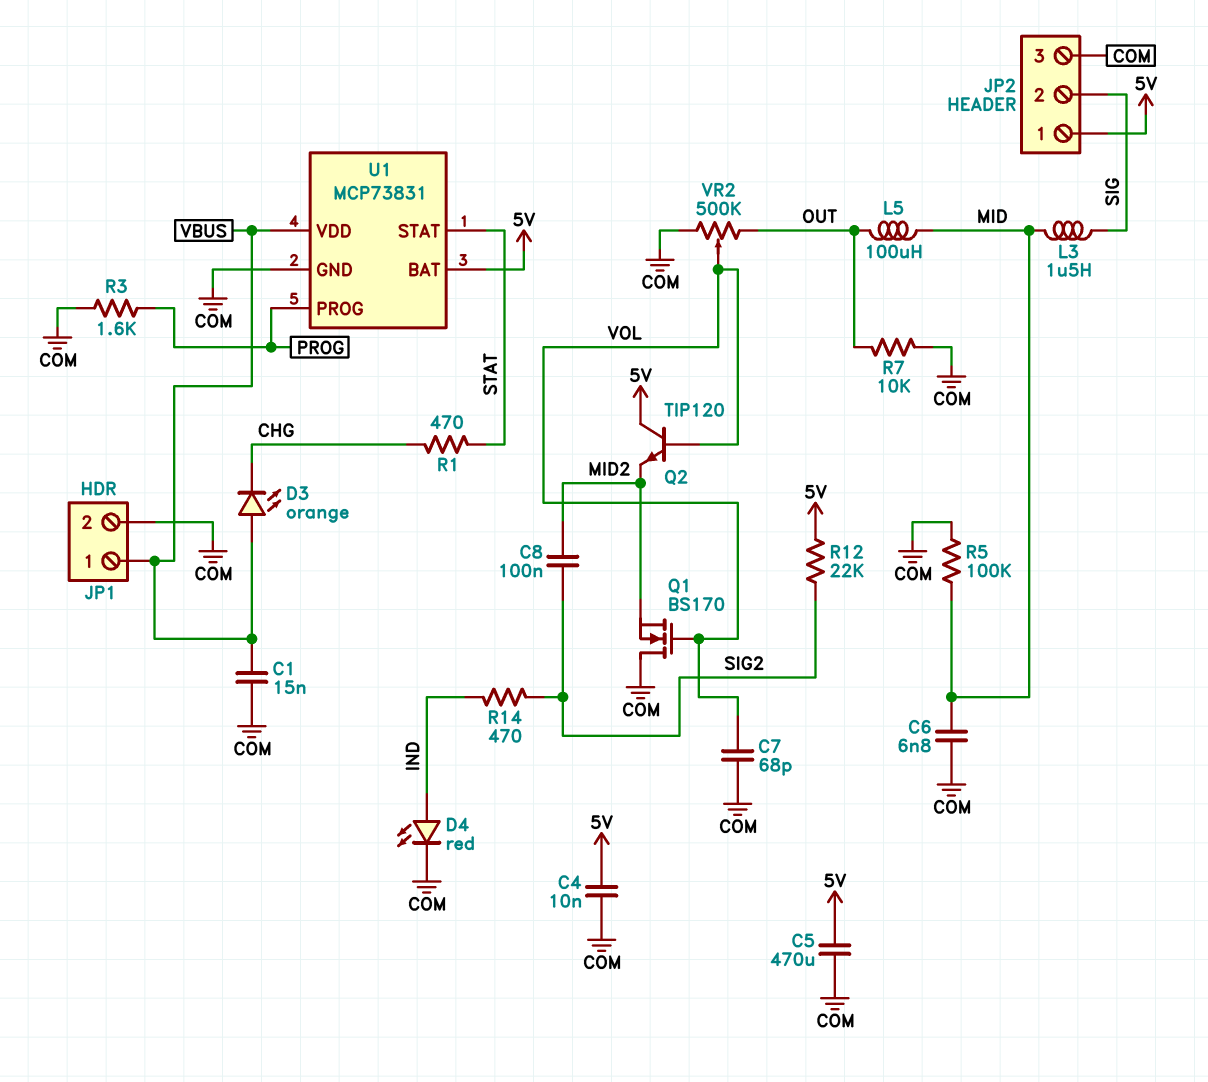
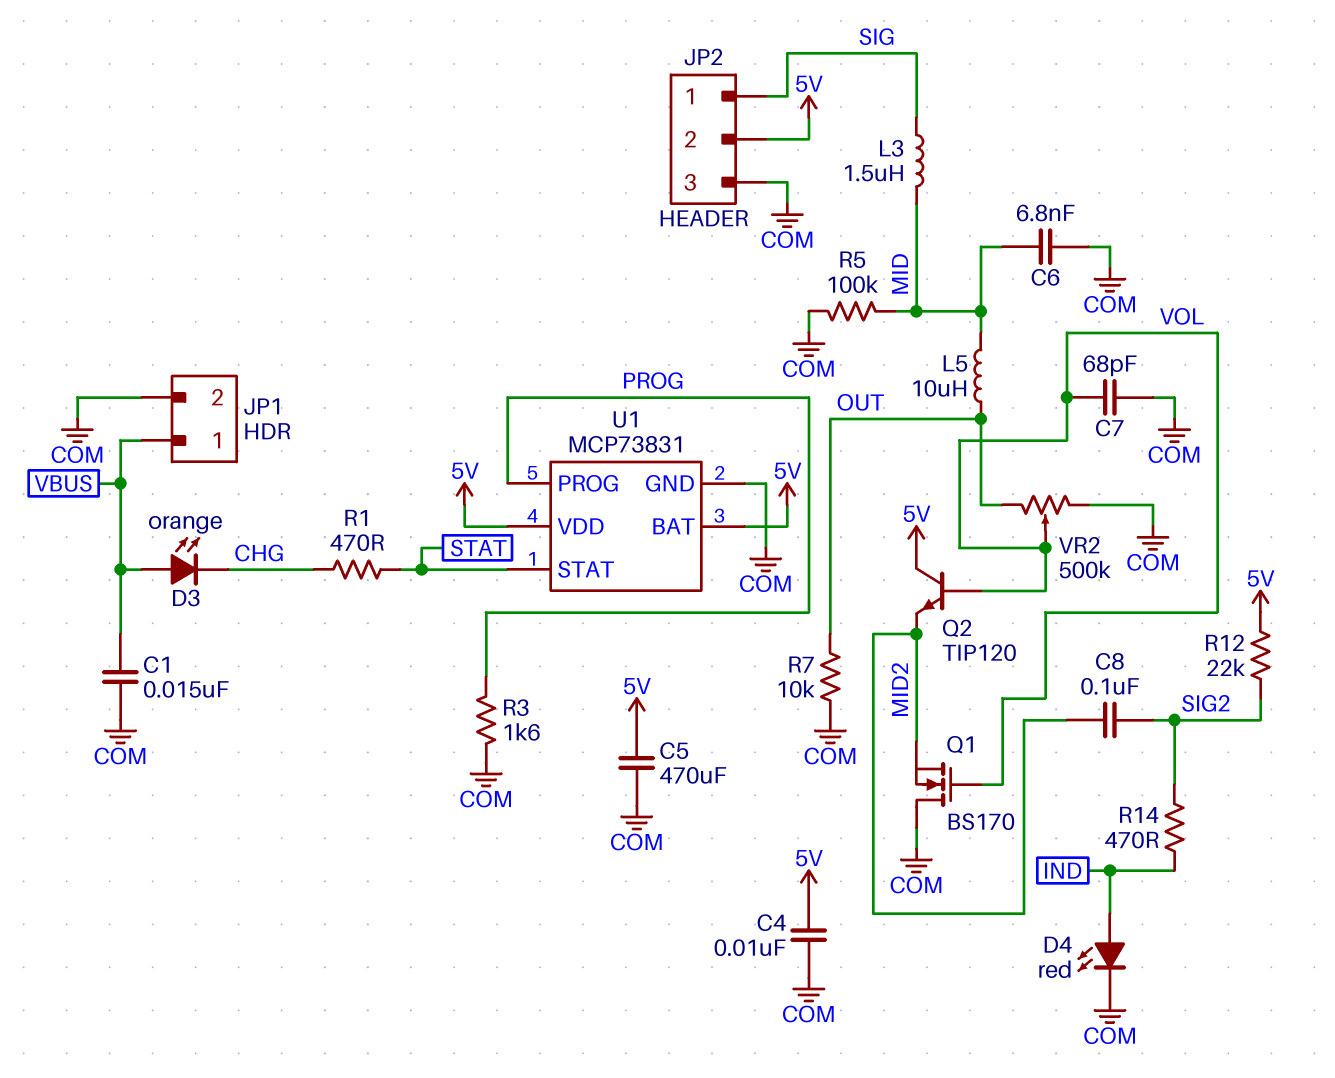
JP2 pin 1: 5V -> SIG
JP2 pin 2: SIG -> 5V
L5: 100uH (MID, OUT) -> 10uH (MID, OUT)
U1 pin VDD: VBUS -> 5V

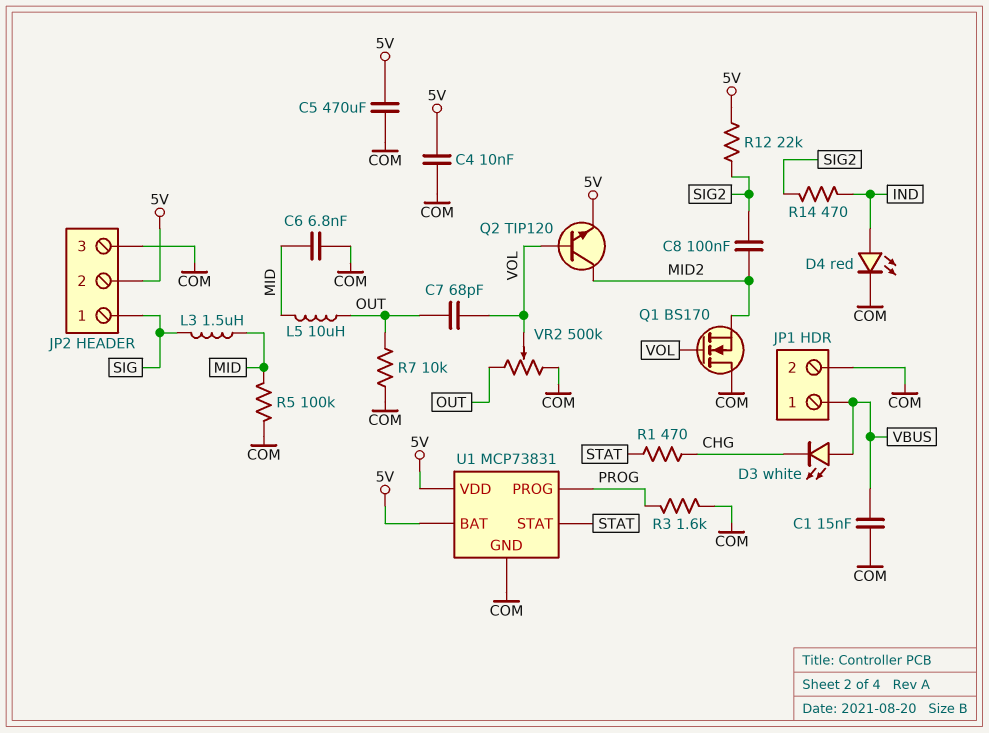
C7: 68pF (COM, VOL) -> 68pF (OUT, VOL)
D3: LED orange (A VBUS, K CHG) -> LED white (A VBUS, K CHG)
Q2: NPN TIP120 (B VOL, C 5V, E MID2) -> NPN TIP120 (B VOL, C MID2, E 5V)

